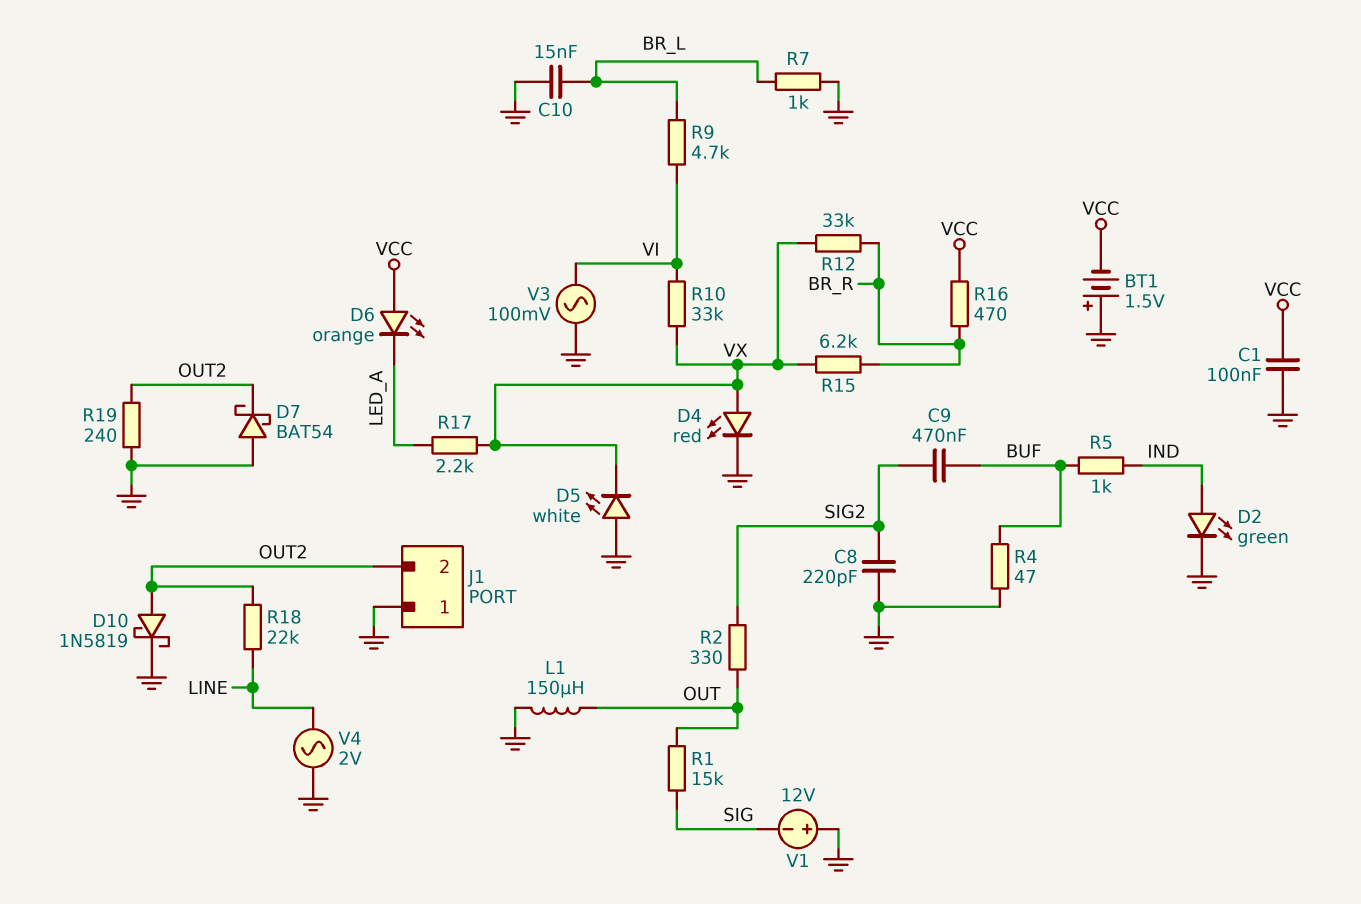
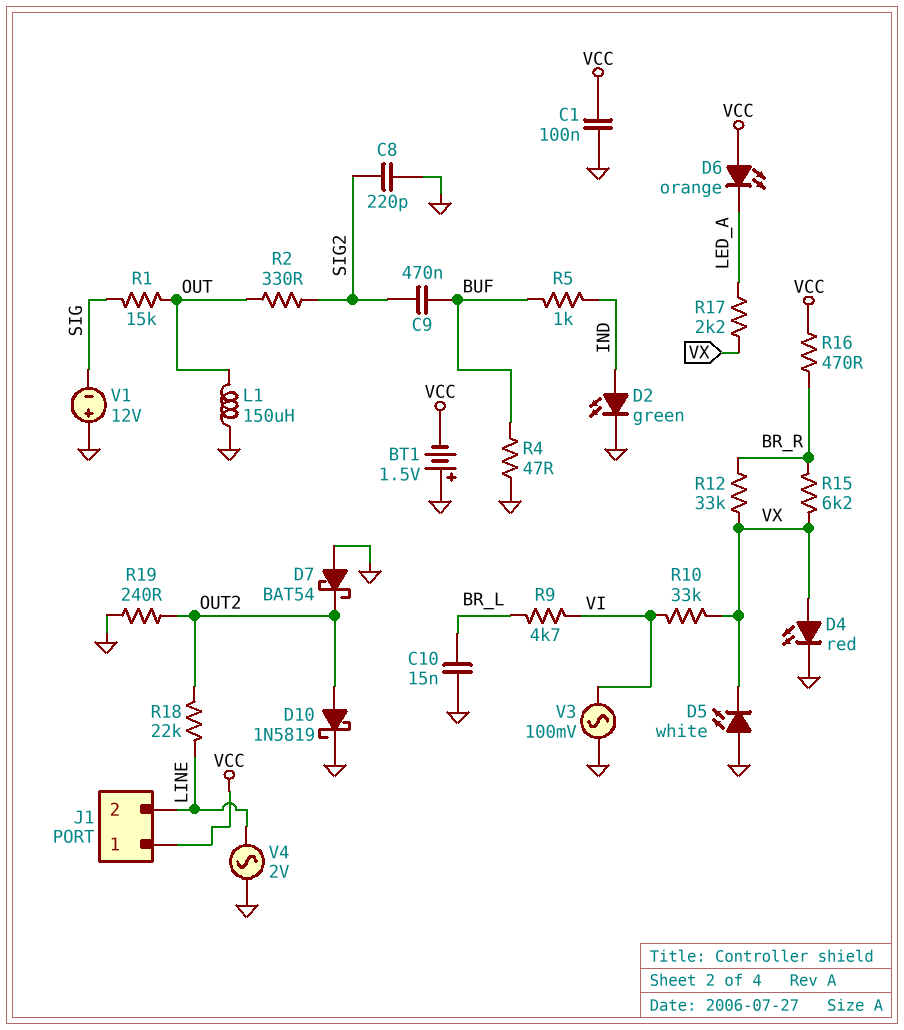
J1 pin 1: GND -> VCC
J1 pin 2: OUT2 -> LINE
R7: 1k (BR_L, GND) -> none

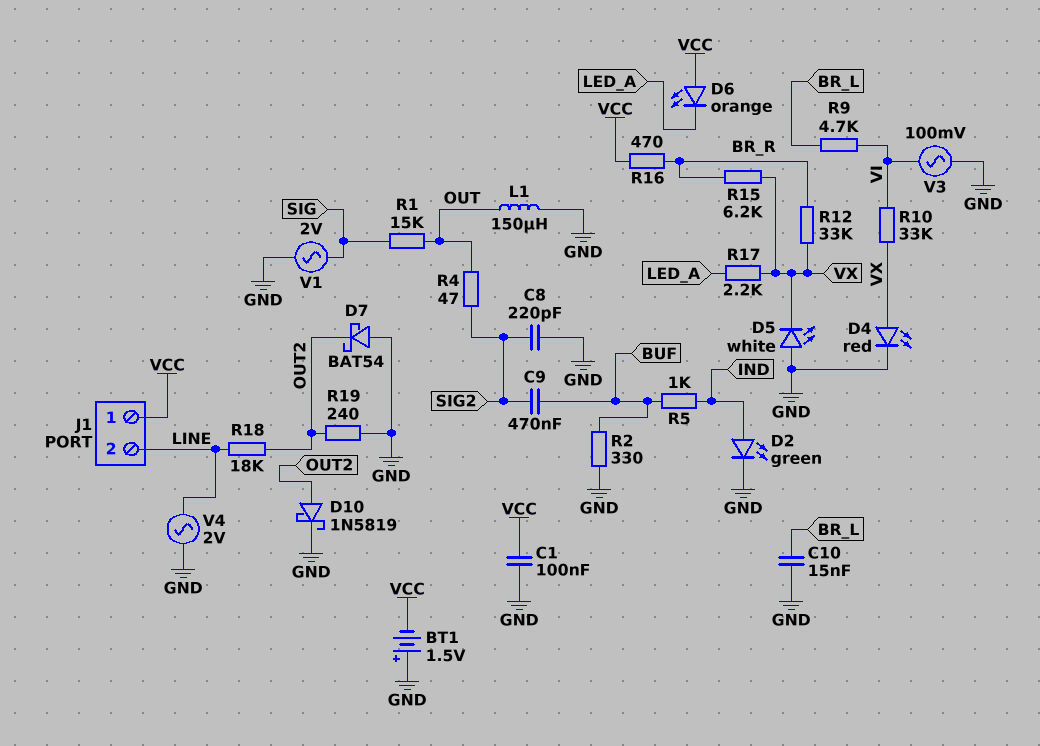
R2: 330 (OUT, SIG2) -> 330 (BUF, GND)
R4: 47 (BUF, GND) -> 47 (OUT, SIG2)
R18: 22k (LINE, OUT2) -> 18k (LINE, OUT2)
V1: 12V (plus GND, minus SIG) -> AC 2V (GND, SIG)

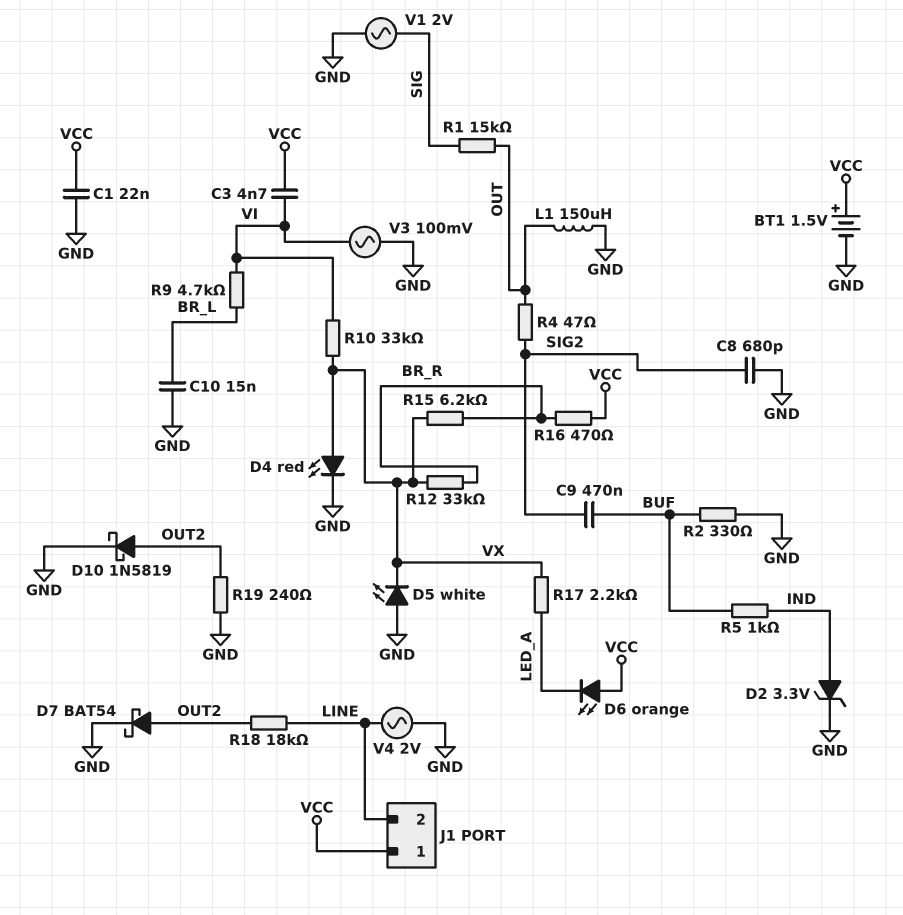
BT1: 1.5V (plus GND, minus VCC) -> 1.5V (plus VCC, minus GND)
C1: 100nF (GND, VCC) -> 22nF (GND, VCC)
C3: none -> 4.7nF (VCC, VI)
C8: 220pF (GND, SIG2) -> 680pF (GND, SIG2)
D2: LED green (A IND, K GND) -> zener 3.3V (A IND, K GND)
D7: schottky BAT54 (A GND, K OUT2) -> schottky BAT54 (A OUT2, K GND)

